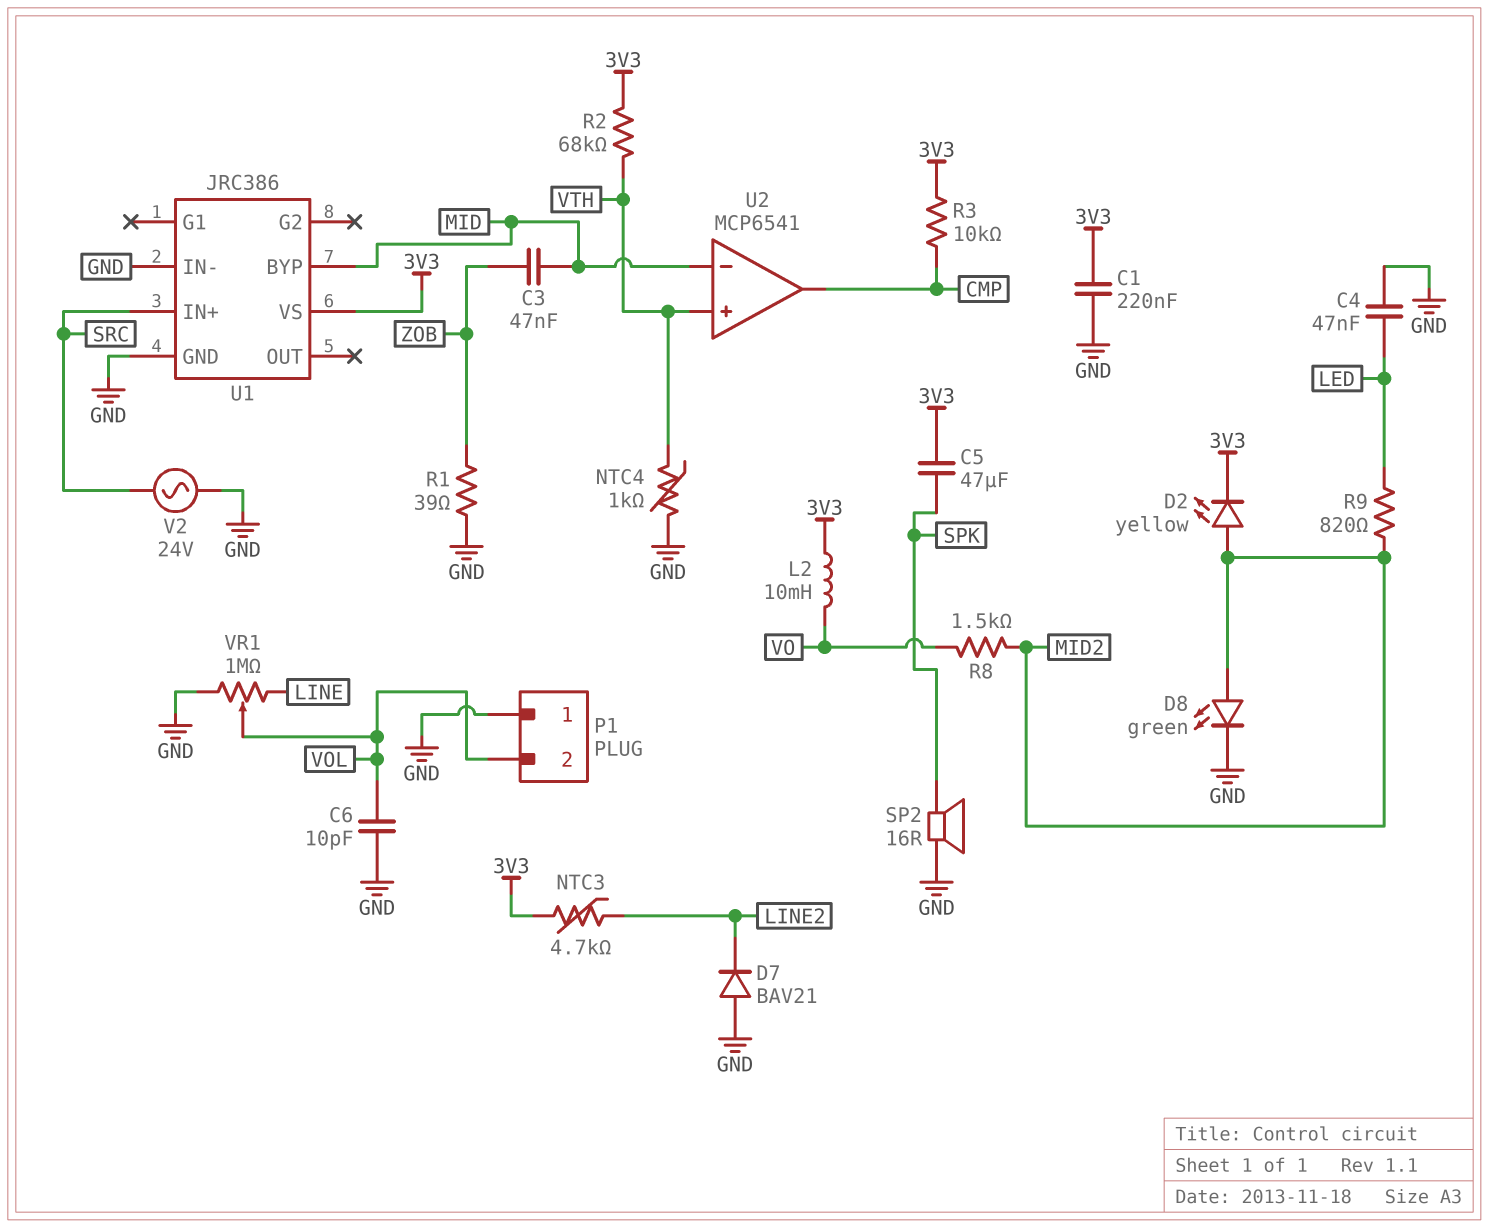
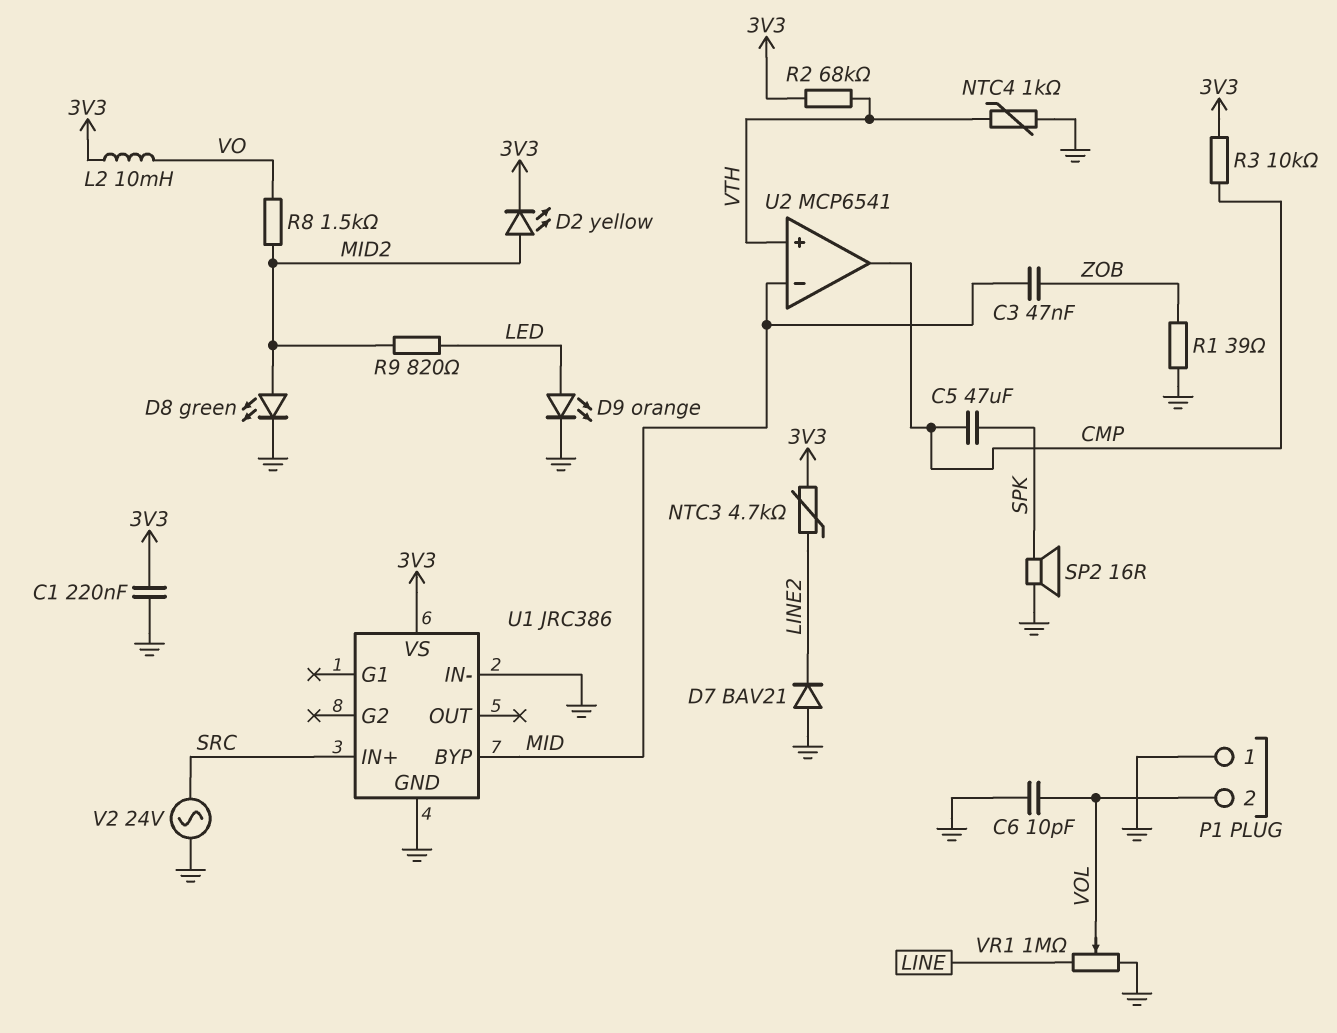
C4: 47nF (GND, LED) -> none
C5: 47uF (3V3, SPK) -> 47uF (CMP, SPK)
D9: none -> LED orange (A LED, K GND)

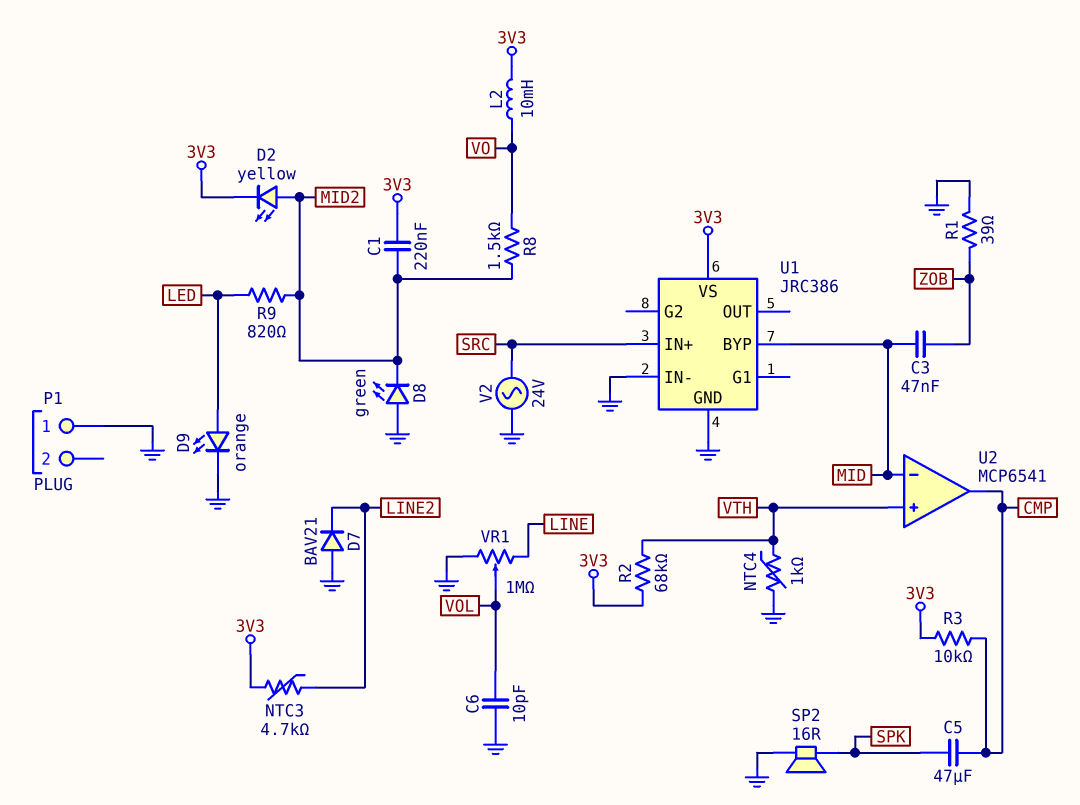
C1: 220nF (3V3, GND) -> 220nF (3V3, MID2)
D8: LED green (A MID2, K GND) -> LED green (A GND, K MID2)
P1 pin 2: VOL -> none

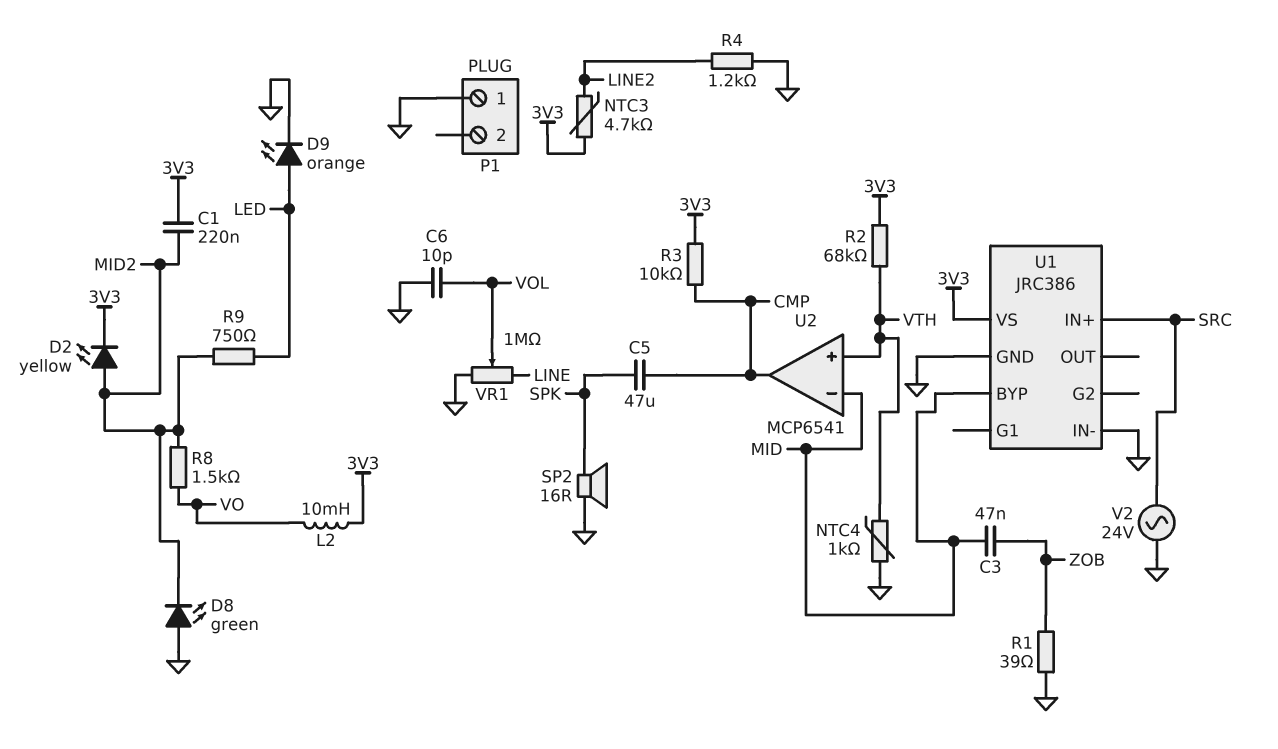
D7: diode BAV21 (A GND, K LINE2) -> none
R4: none -> 1.2k (GND, LINE2)
R9: 820 (LED, MID2) -> 750 (LED, MID2)

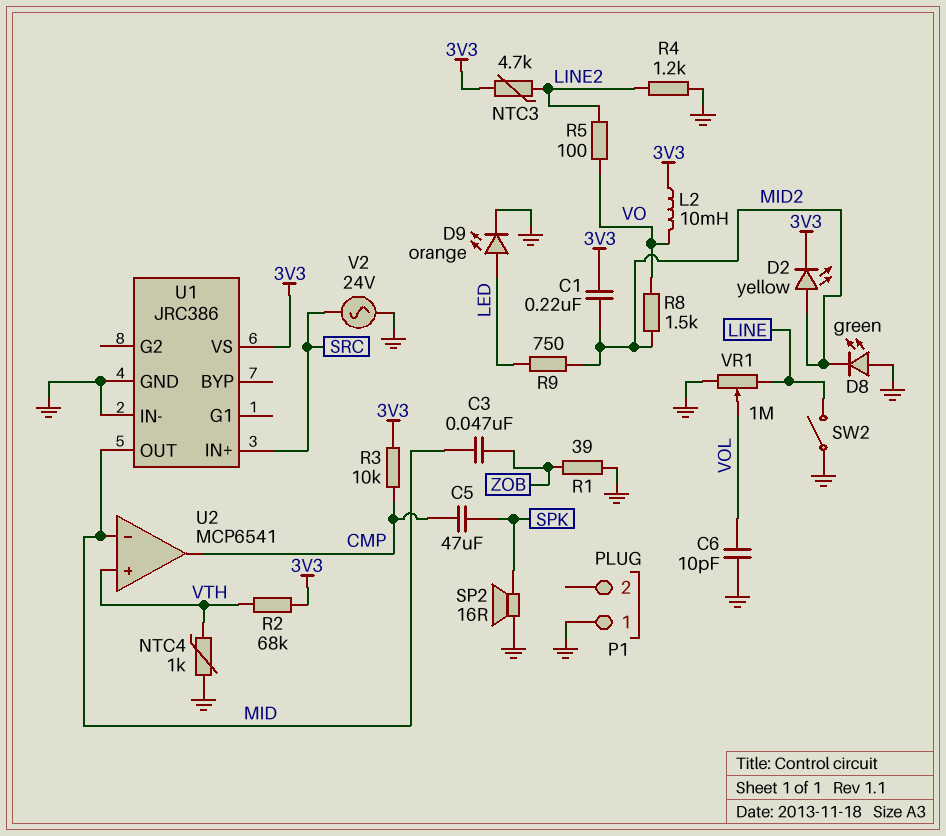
R5: none -> 100 (LINE2, VO)
SW2: none -> switch (GND, LINE)
U1 pin BYP: MID -> none
U1 pin OUT: none -> MID

